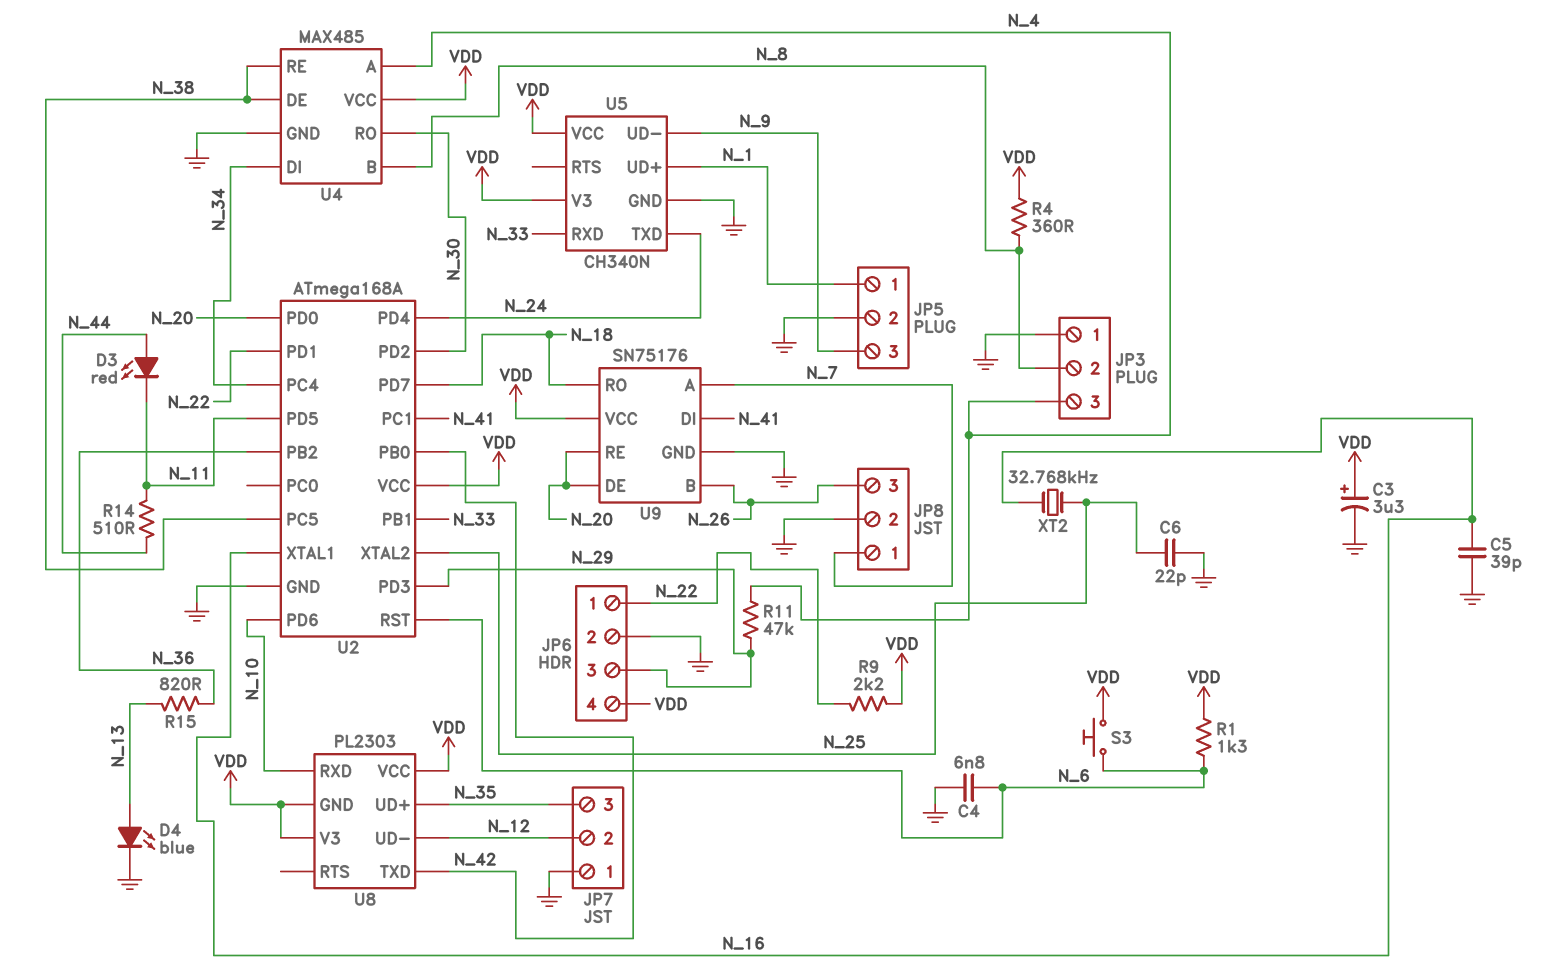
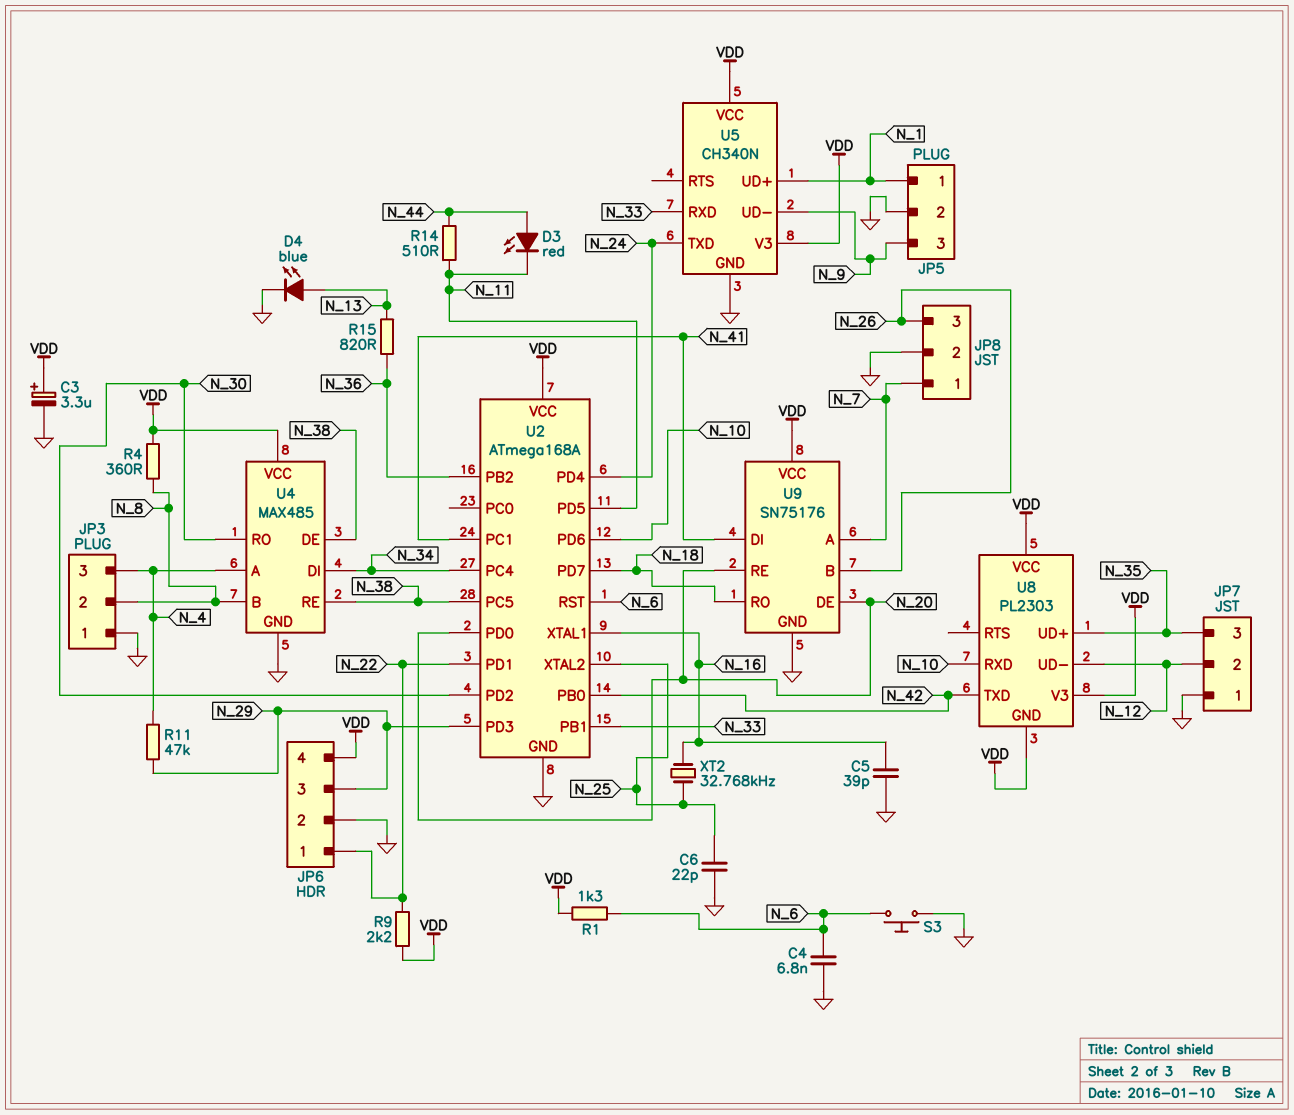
S3: button (N_6, VDD) -> button (GND, N_6)

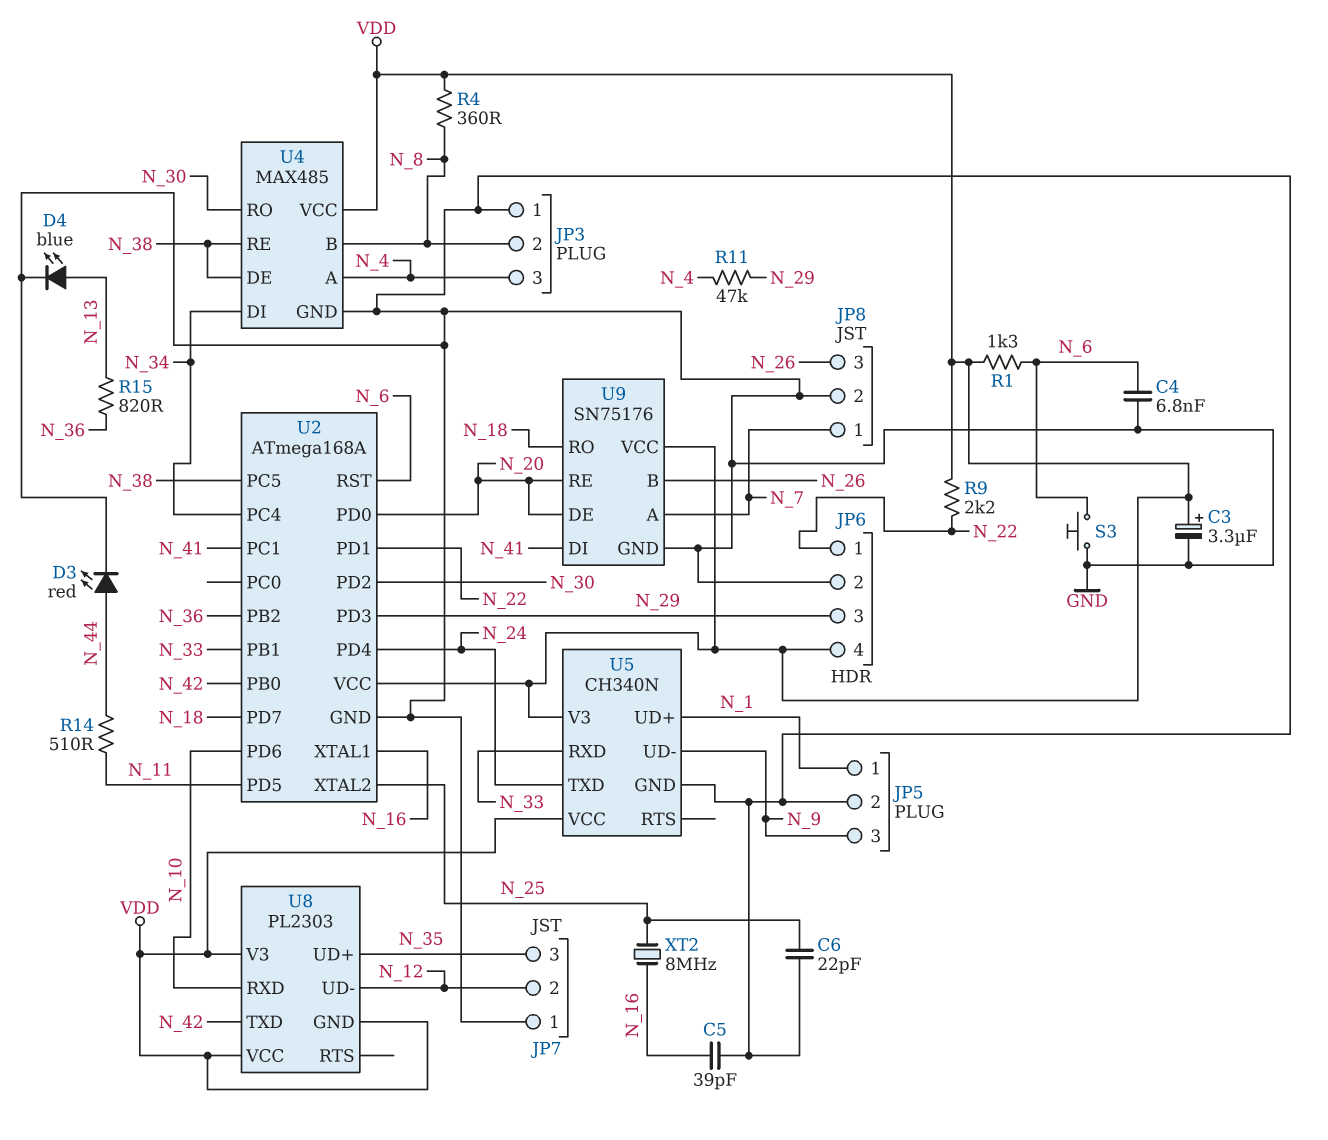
D3: LED red (A N_44, K N_11) -> LED red (A N_44, K GND)
XT2: 32.768kHz (N_16, N_25) -> 8MHz (N_16, N_25)

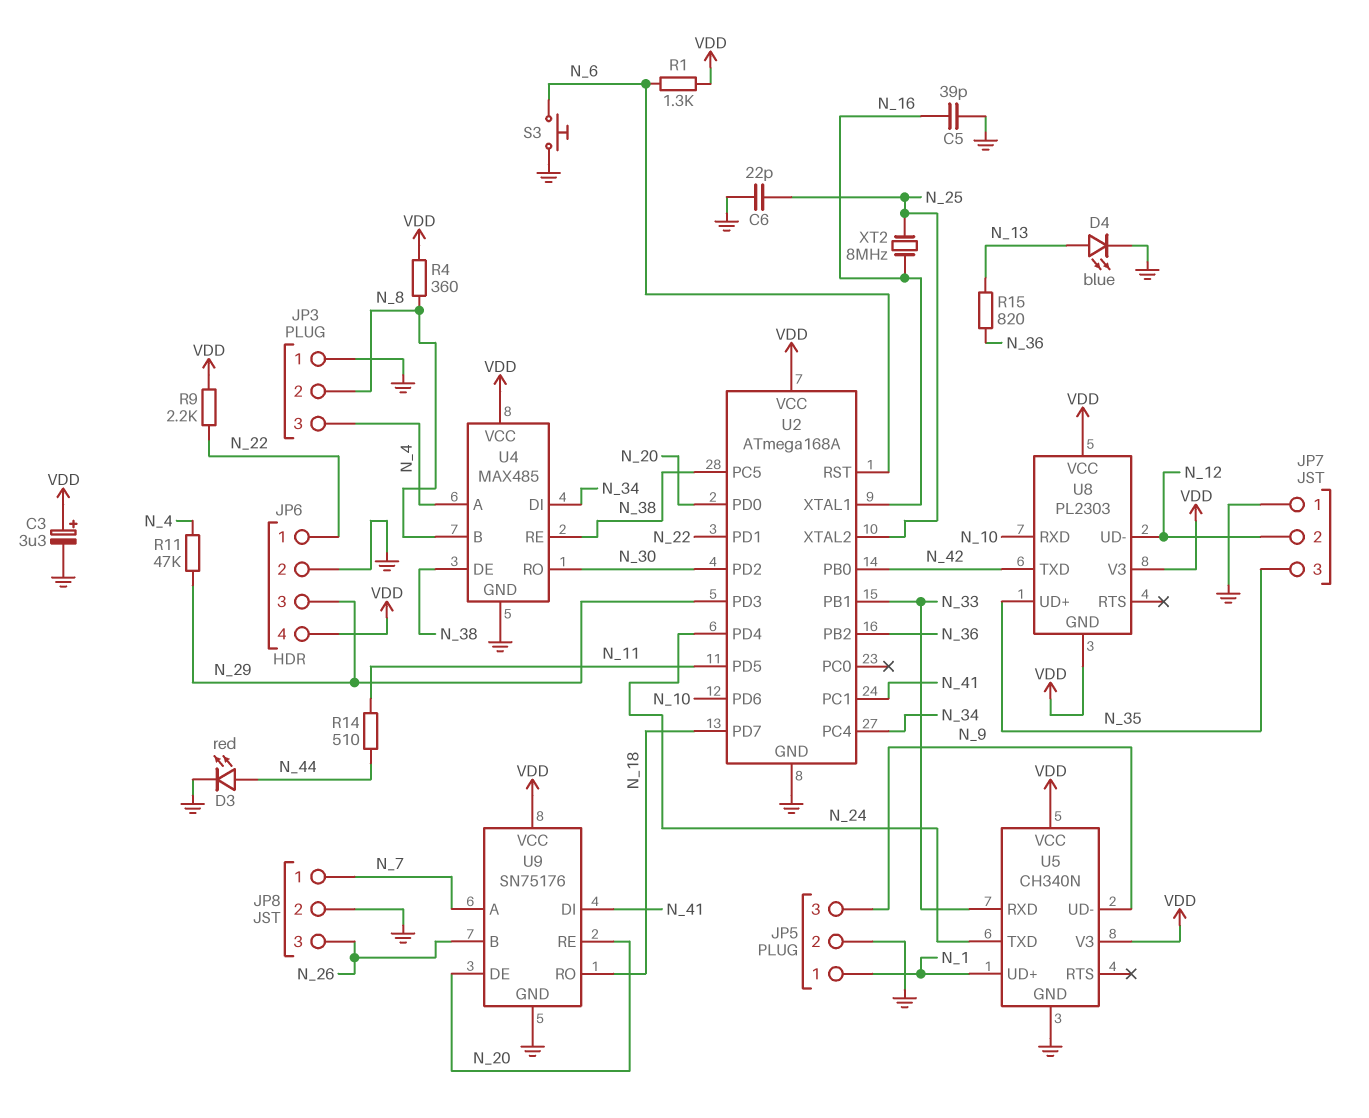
C4: 6.8nF (GND, N_6) -> none

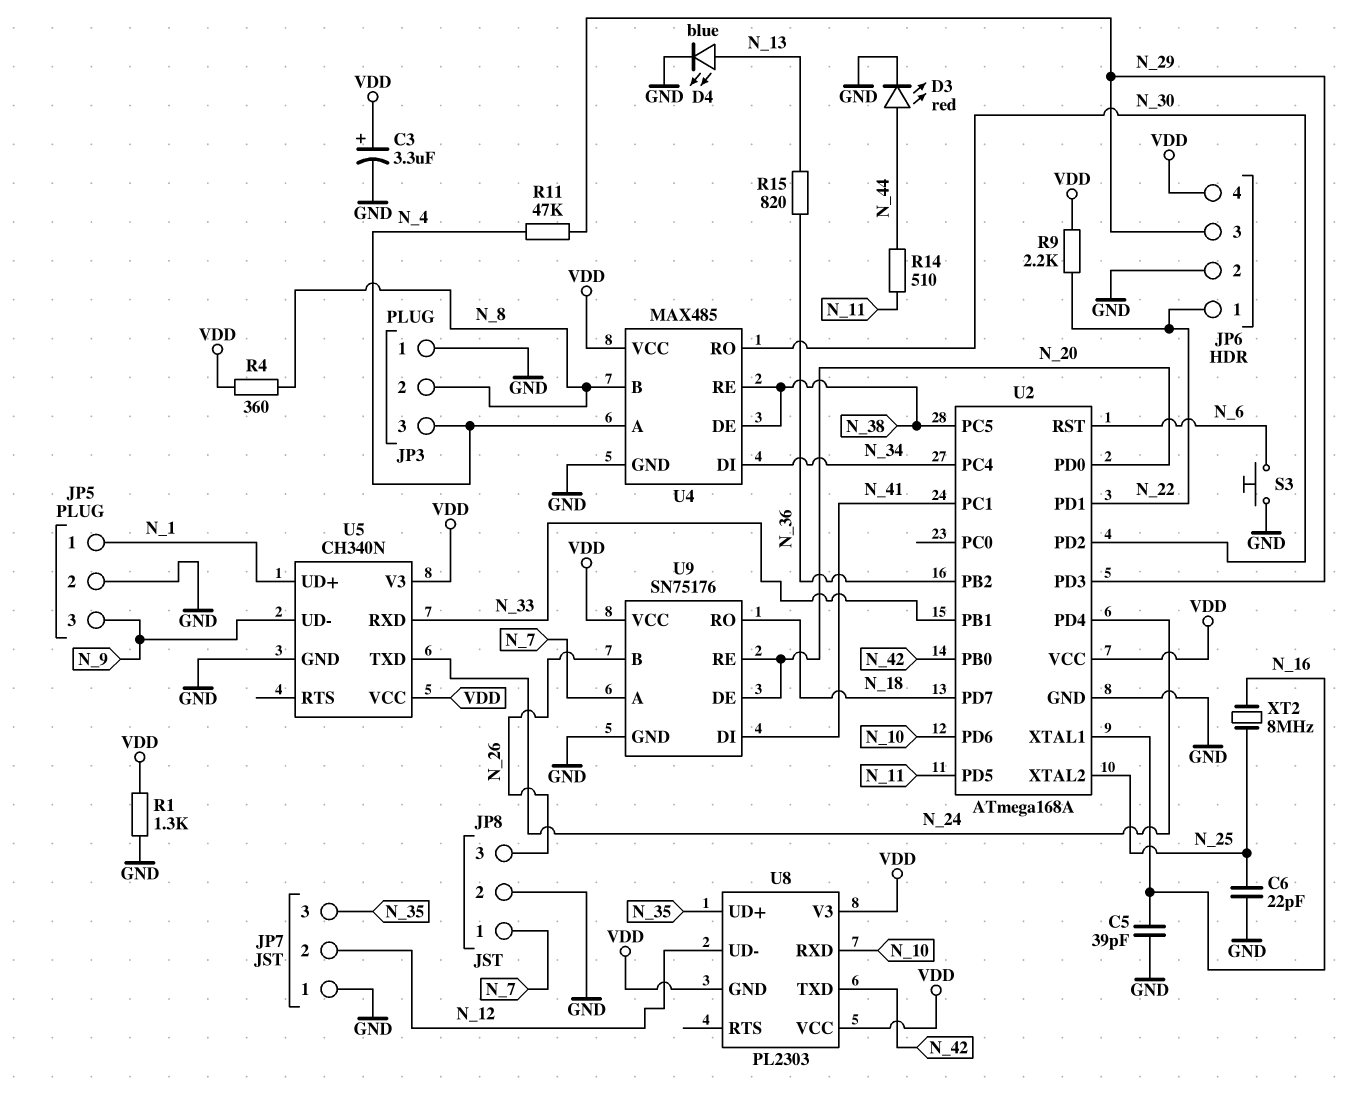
R1: 1.3k (N_6, VDD) -> 1.3k (GND, VDD)

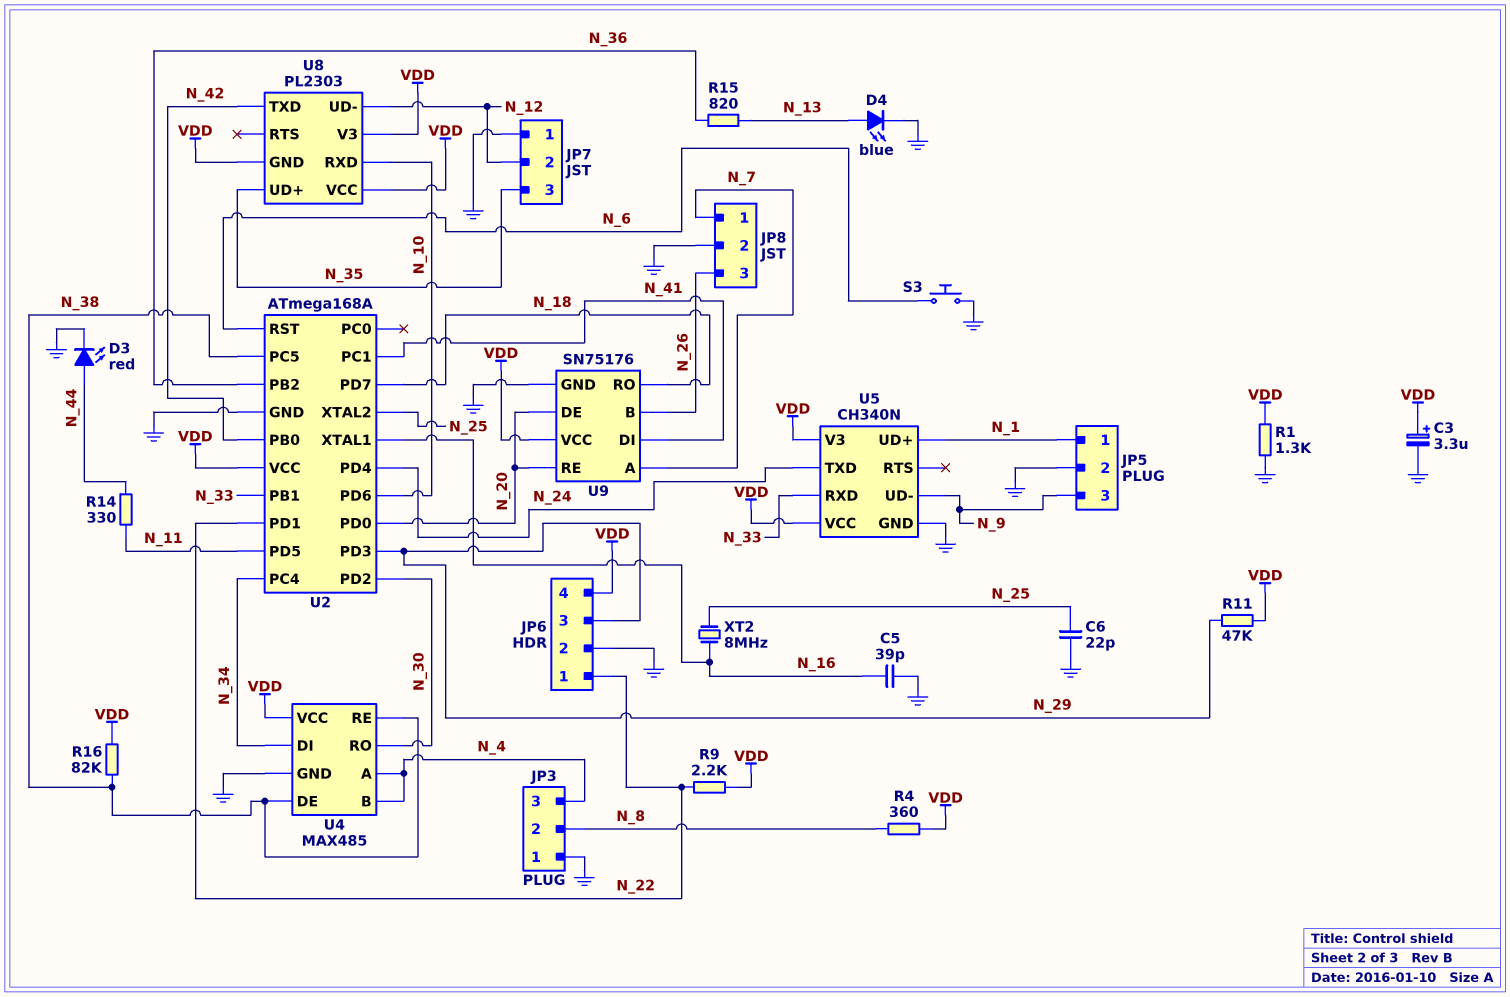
R11: 47k (N_4, N_29) -> 47k (N_29, VDD)
R14: 510 (N_11, N_44) -> 330 (N_11, N_44)
R16: none -> 82k (N_38, VDD)
U4 pin B: N_8 -> N_4

